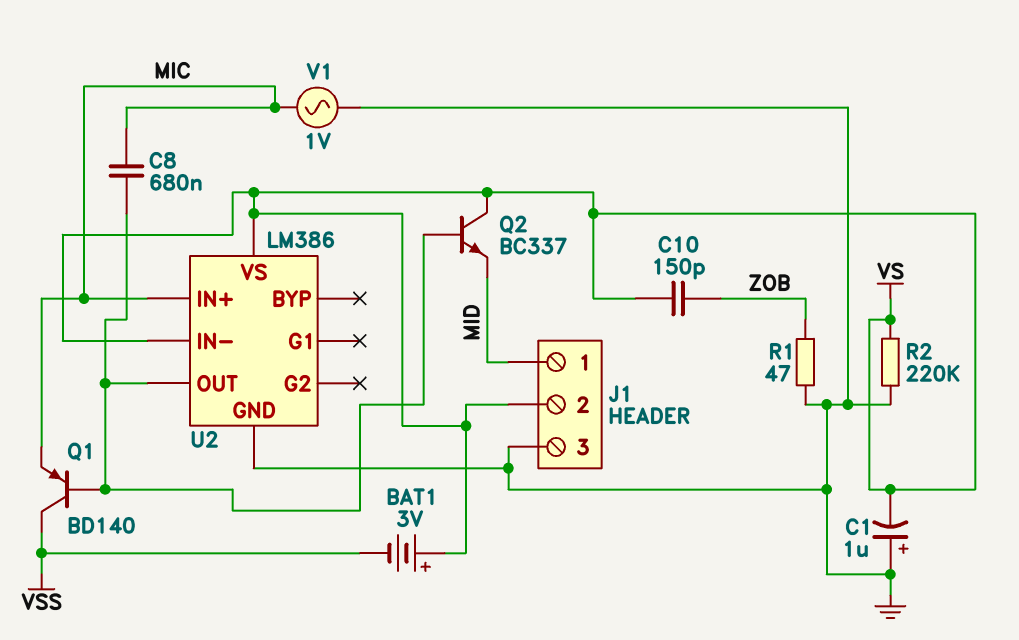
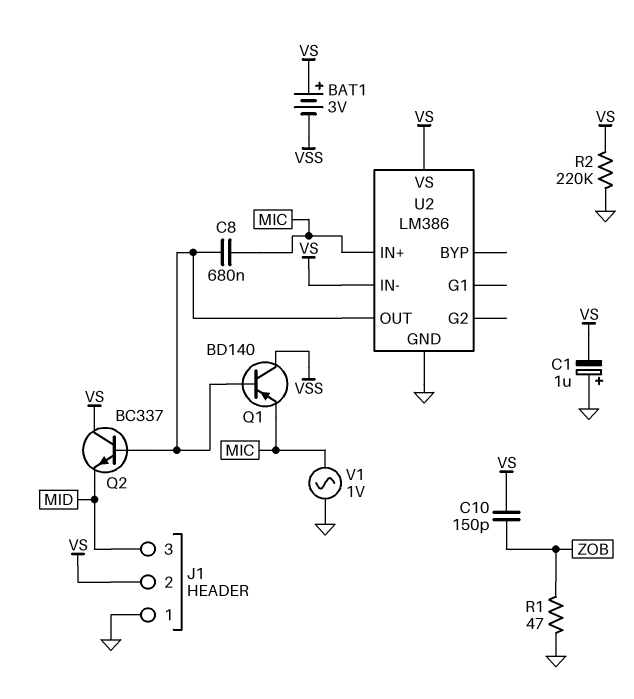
J1 pin 1: MID -> GND
J1 pin 3: GND -> MID

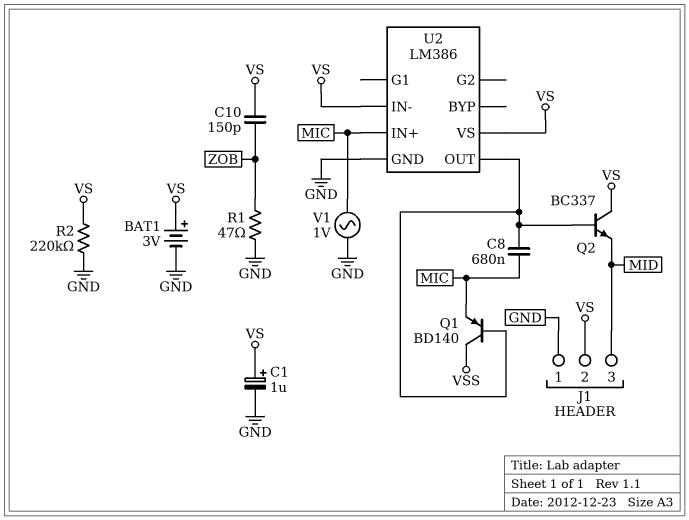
BAT1: 3V (plus VS, minus VSS) -> 3V (plus VS, minus GND)
C1: 1uF (plus GND, minus VS) -> 1uF (plus VS, minus GND)

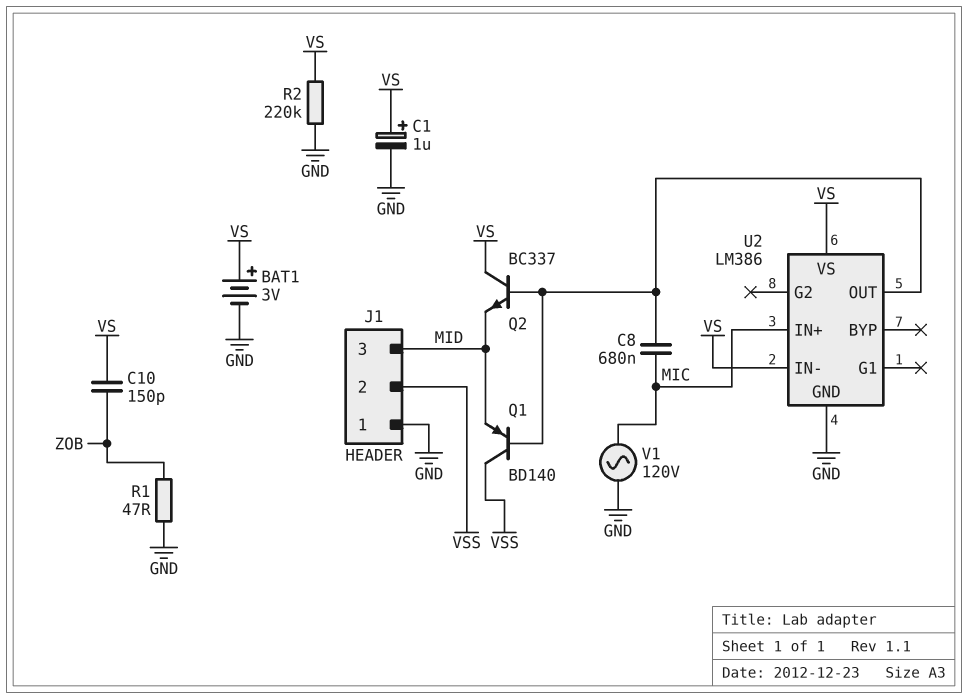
J1 pin 2: VS -> VSS
Q1: PNP BD140 (B U2/OUT, C VSS, E MIC) -> PNP BD140 (B U2/OUT, C VSS, E MID)
V1: AC 1V (GND, MIC) -> AC 120V (GND, MIC)

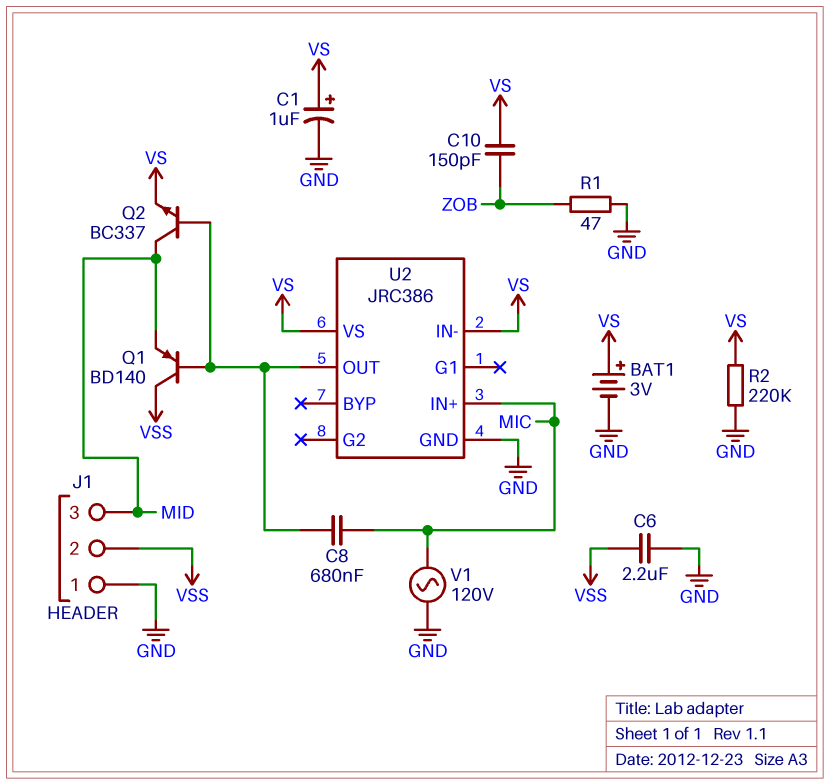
C6: none -> 2.2uF (GND, VSS)
Q2: NPN BC337 (B U2/OUT, C VS, E MID) -> NPN BC337 (B U2/OUT, C MID, E VS)
U2: LM386 -> JRC386

